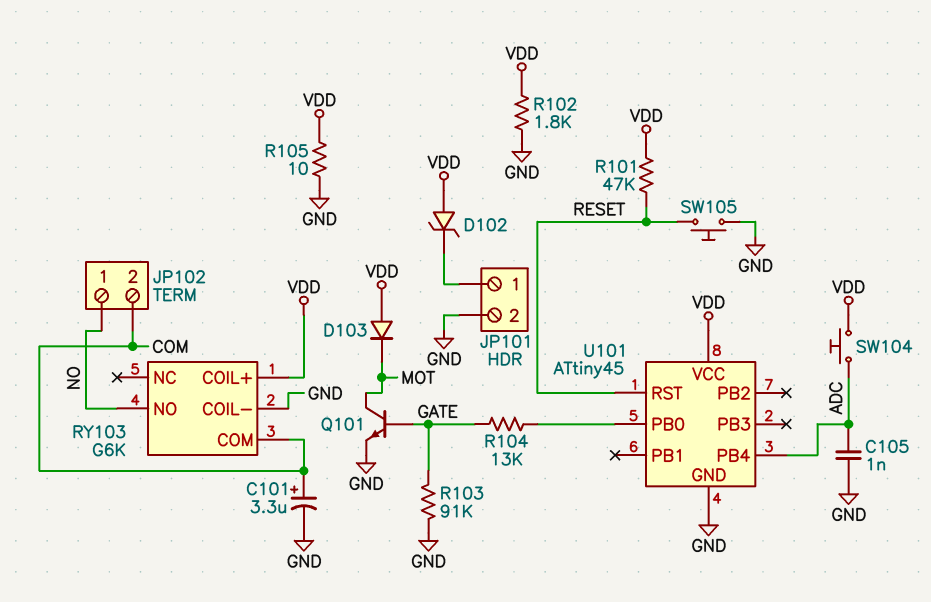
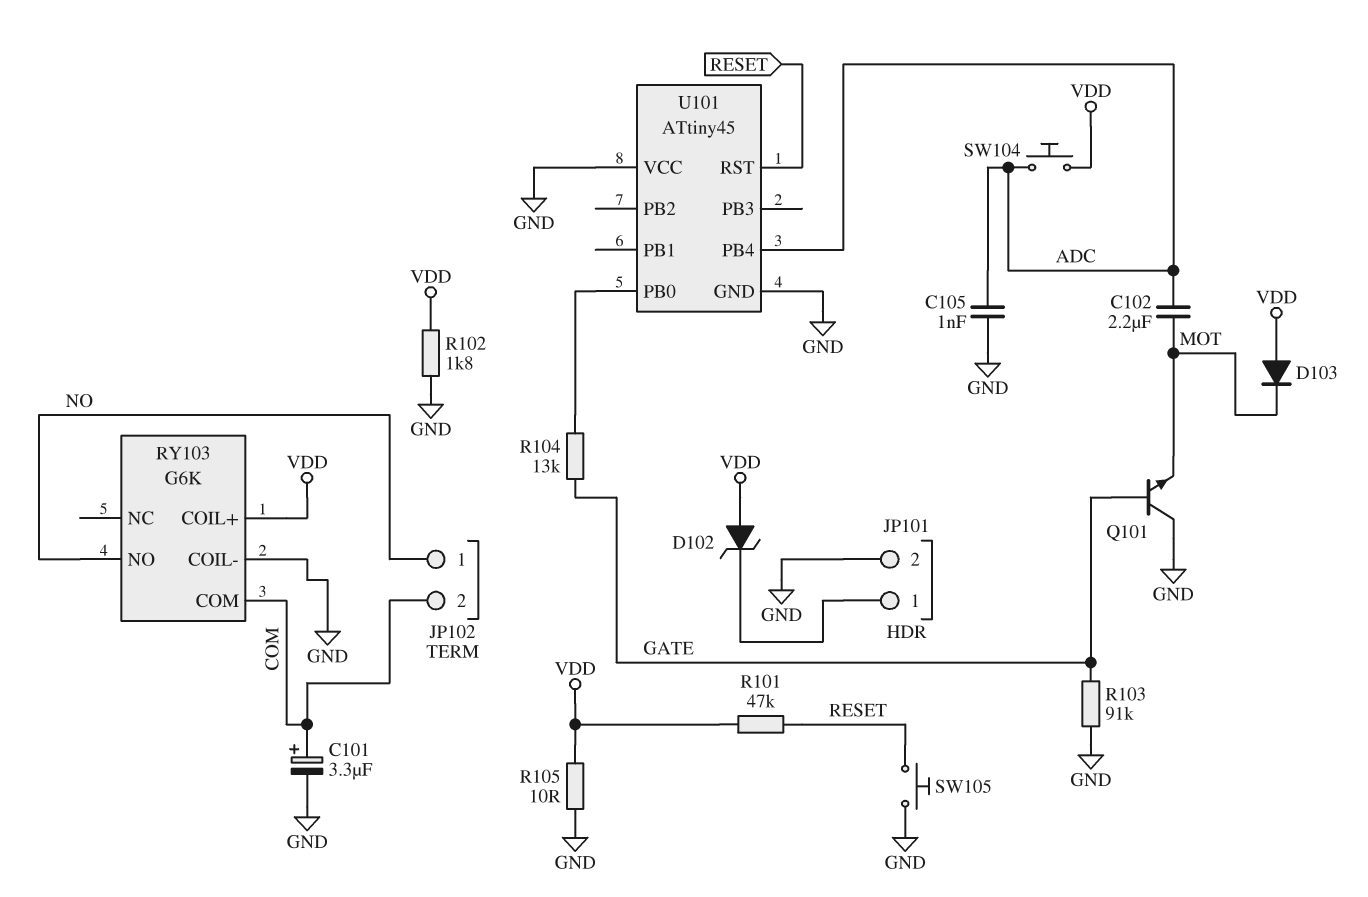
C102: none -> 2.2uF (ADC, MOT)
Q101: NPN (B GATE, C MOT, E GND) -> NPN (B GATE, C GND, E MOT)
U101 pin VCC: VDD -> GND

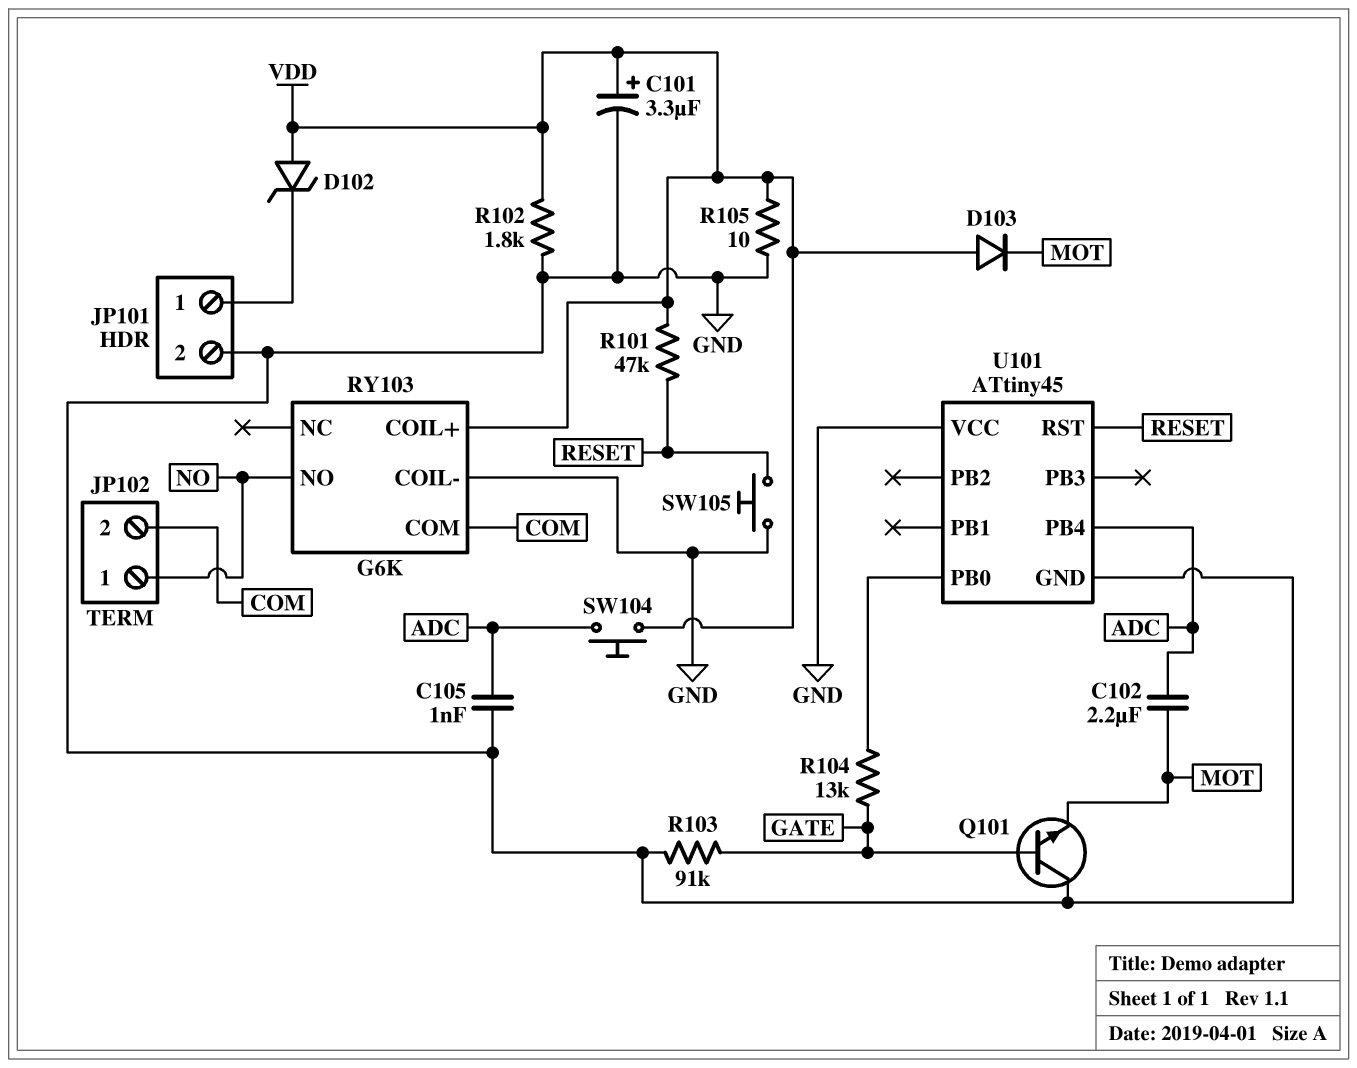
C101: 3.3uF (plus COM, minus GND) -> 3.3uF (plus VDD, minus GND)

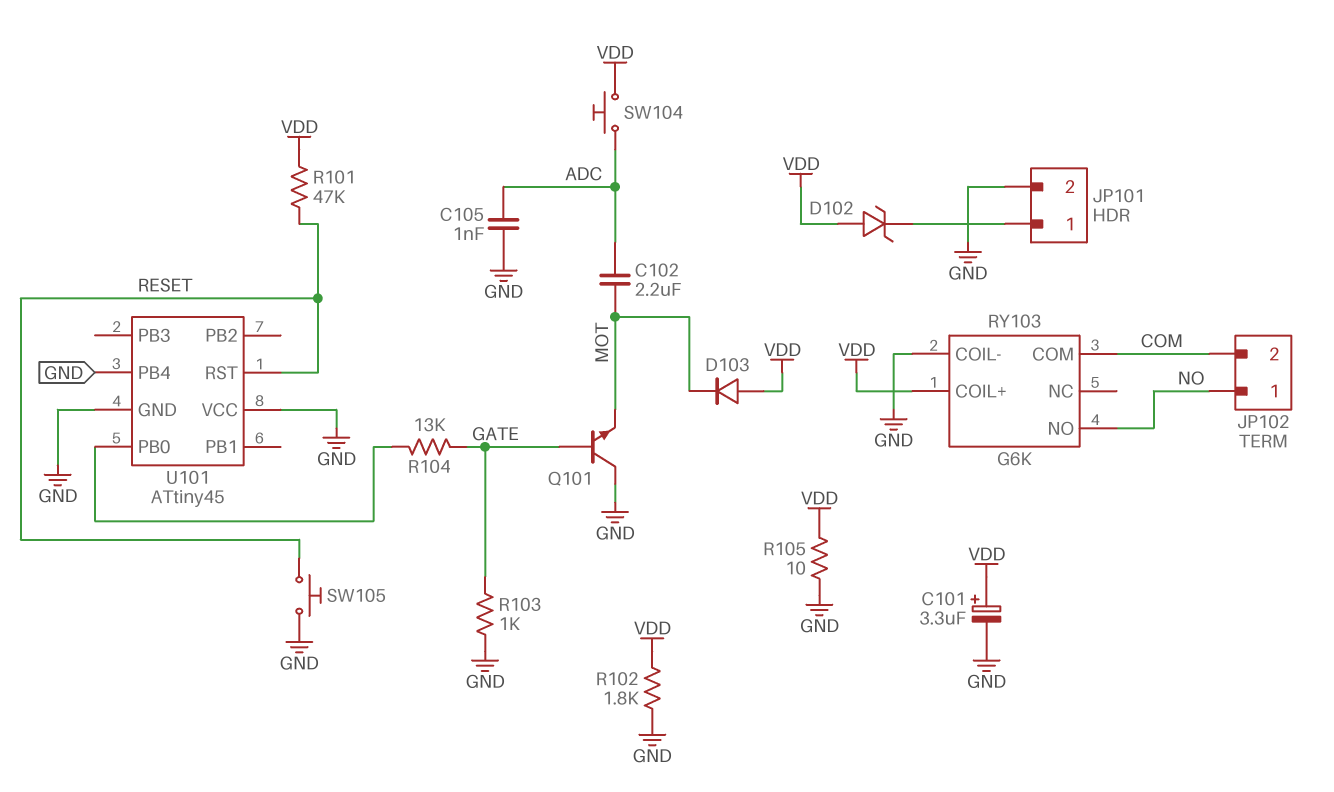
R103: 91k (GATE, GND) -> 1k (GATE, GND)
U101 pin PB4: ADC -> GND

